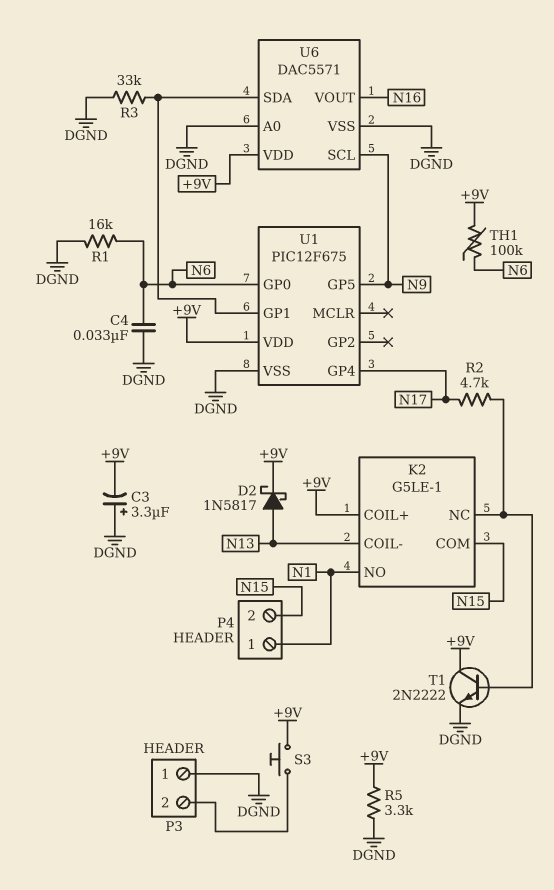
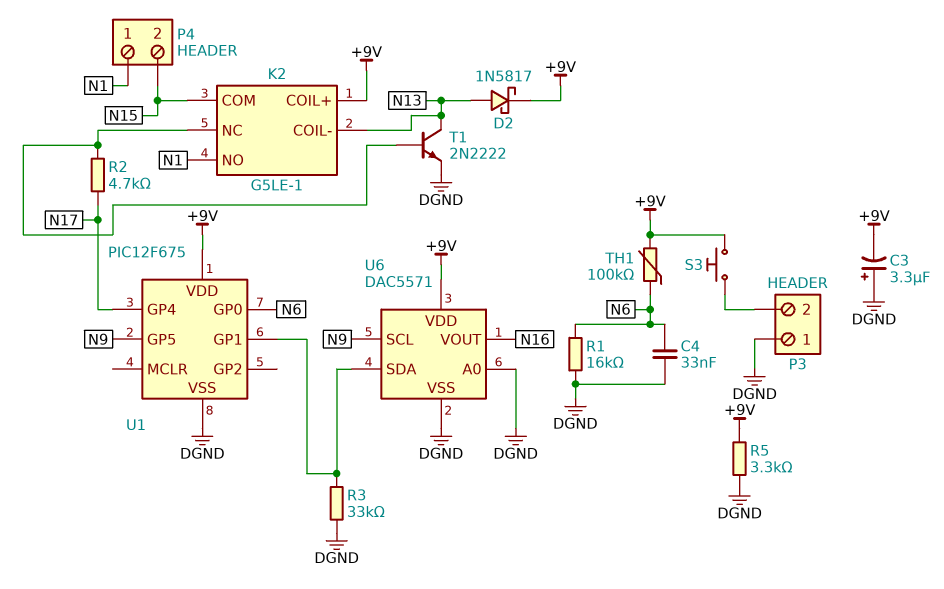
T1: NPN 2N2222 (B K2/NC, C +9V, E DGND) -> NPN 2N2222 (B K2/NC, C N13, E DGND)

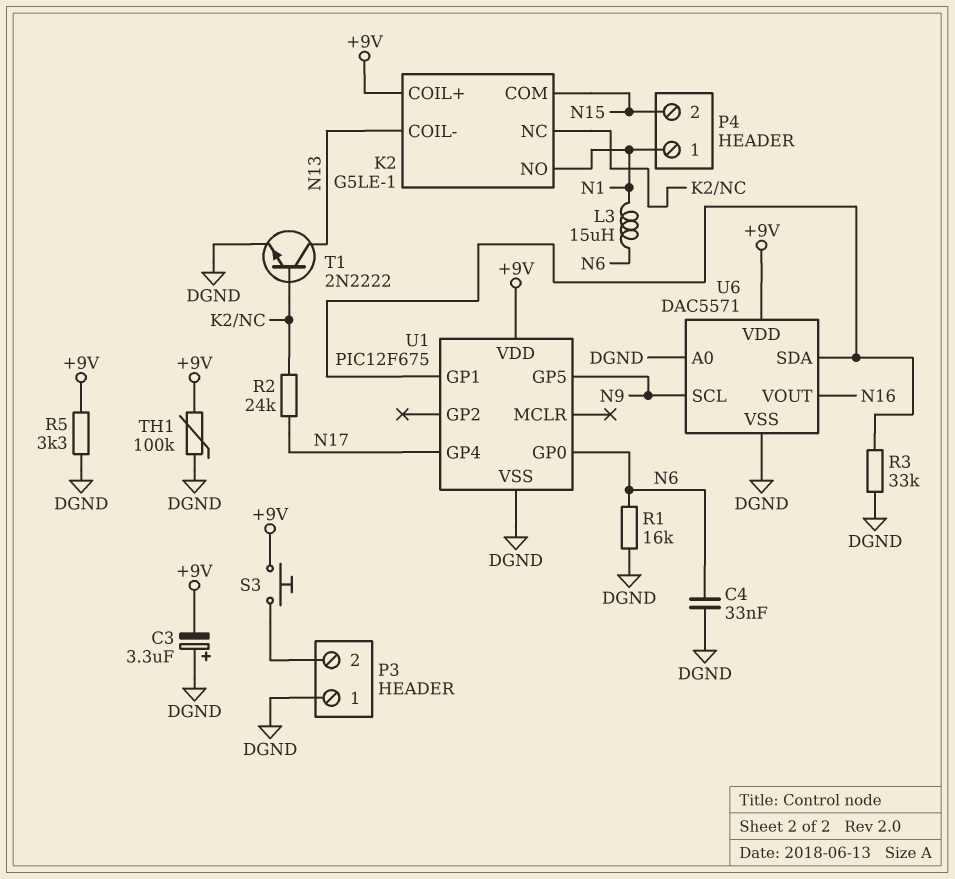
D2: schottky 1N5817 (A N13, K +9V) -> none
L3: none -> 15uH (N1, N6)
R2: 4.7k (K2/NC, N17) -> 24k (K2/NC, N17)
TH1: 100k (+9V, N6) -> 100k (+9V, DGND)

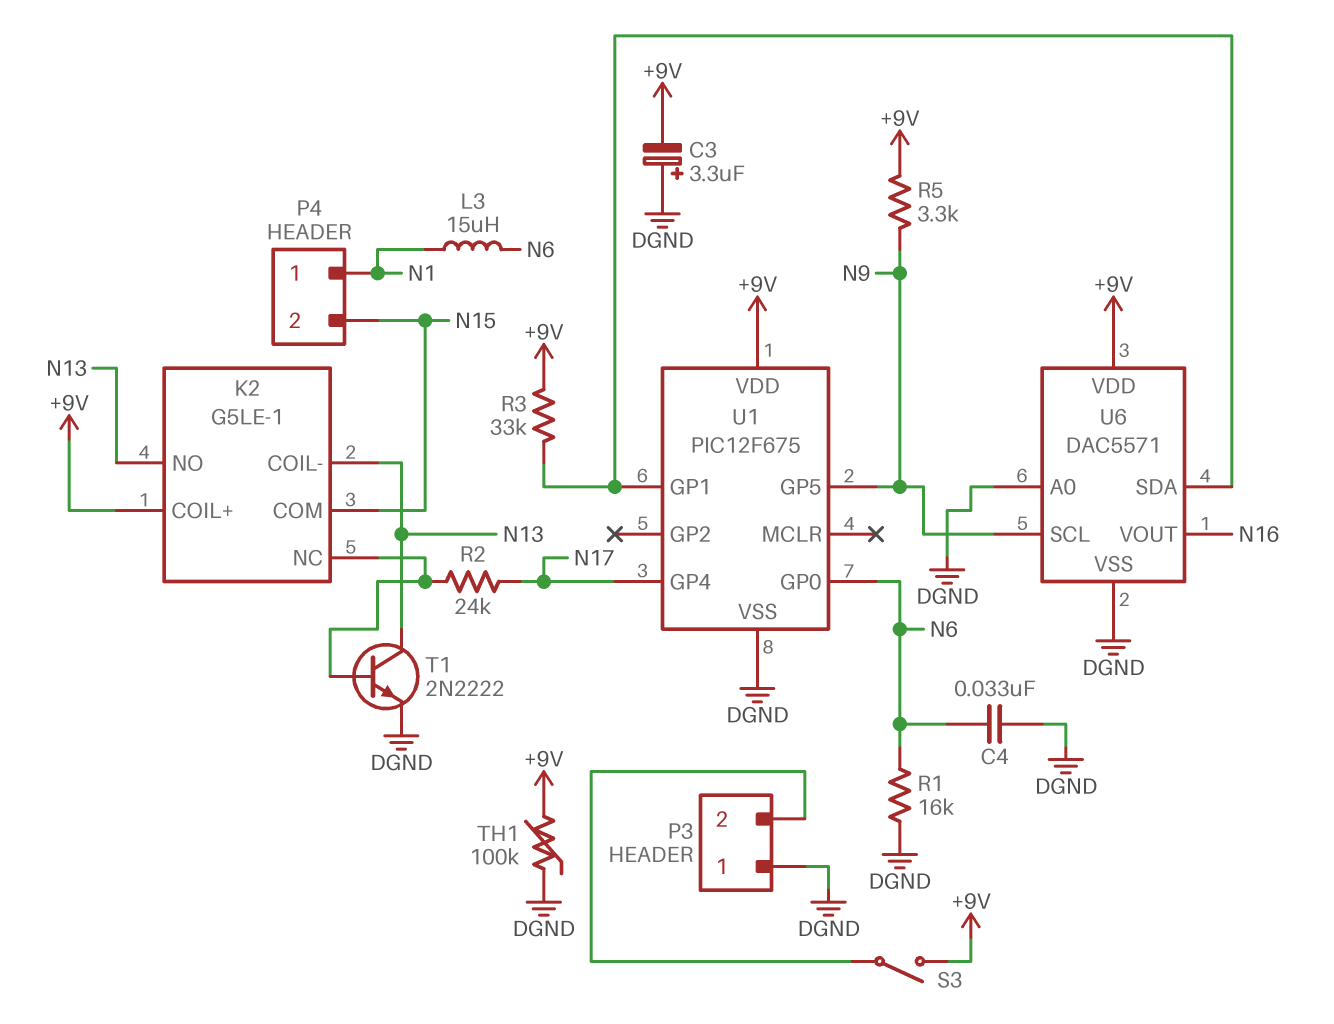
K2 pin NO: N1 -> N13
R3: 33k (DGND, U1/GP1) -> 33k (+9V, U1/GP1)
R5: 3.3k (+9V, DGND) -> 3.3k (+9V, N9)
S3: button (+9V, P3/2) -> switch (+9V, P3/2)

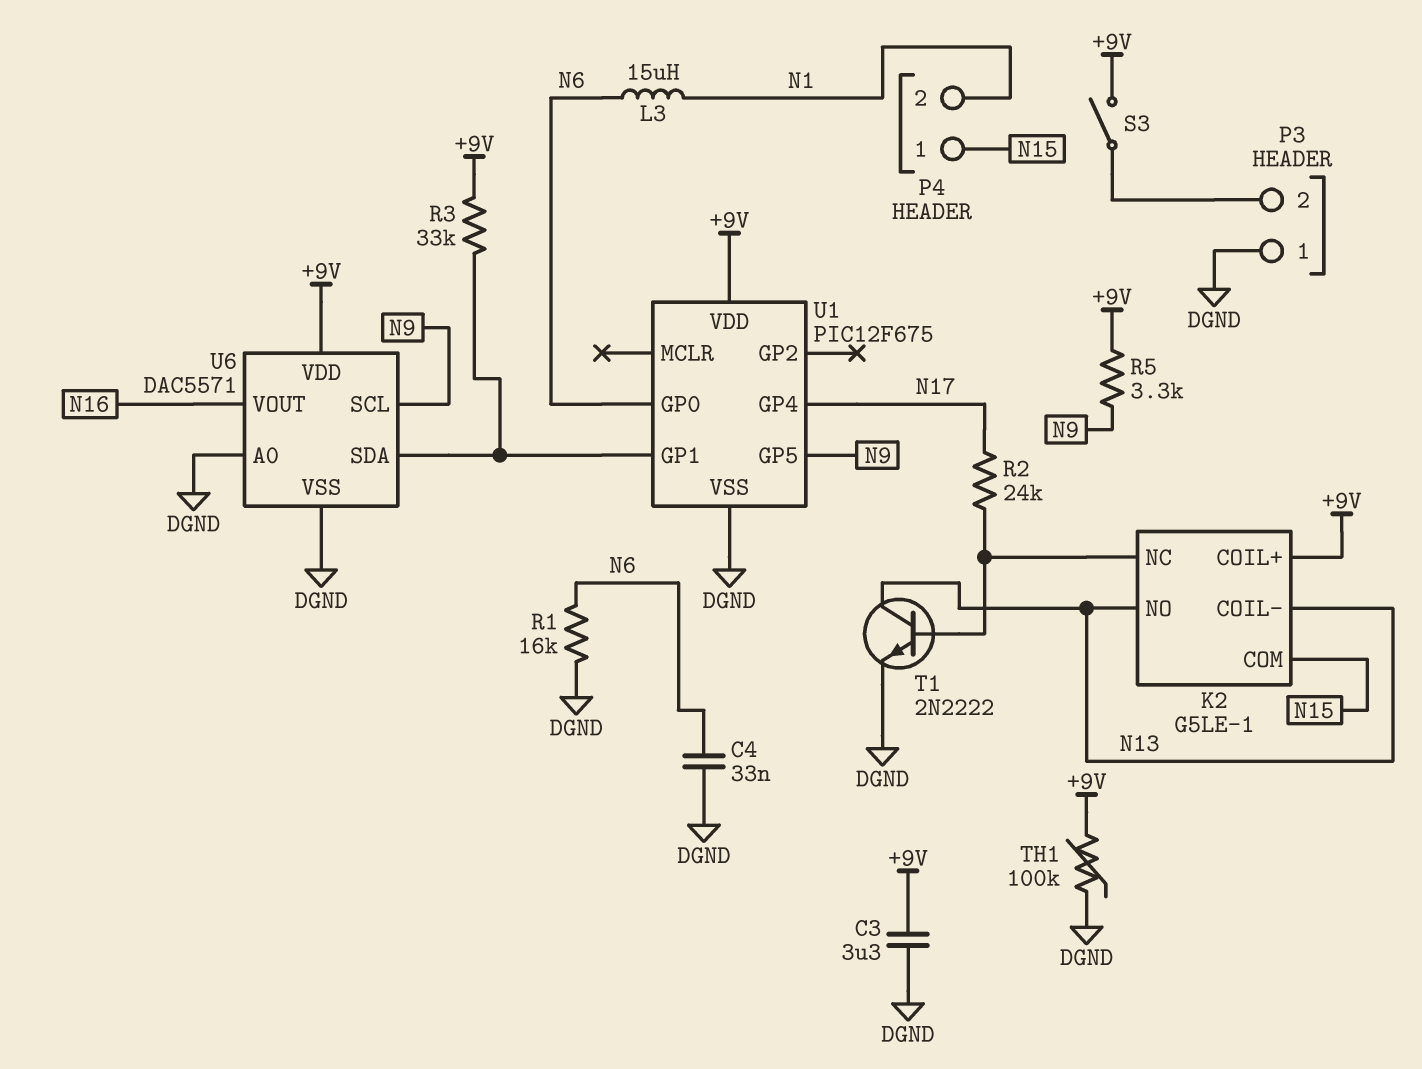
C3: 3.3uF (plus DGND, minus +9V) -> 3.3uF (+9V, DGND)
P4 pin 1: N1 -> N15
P4 pin 2: N15 -> N1

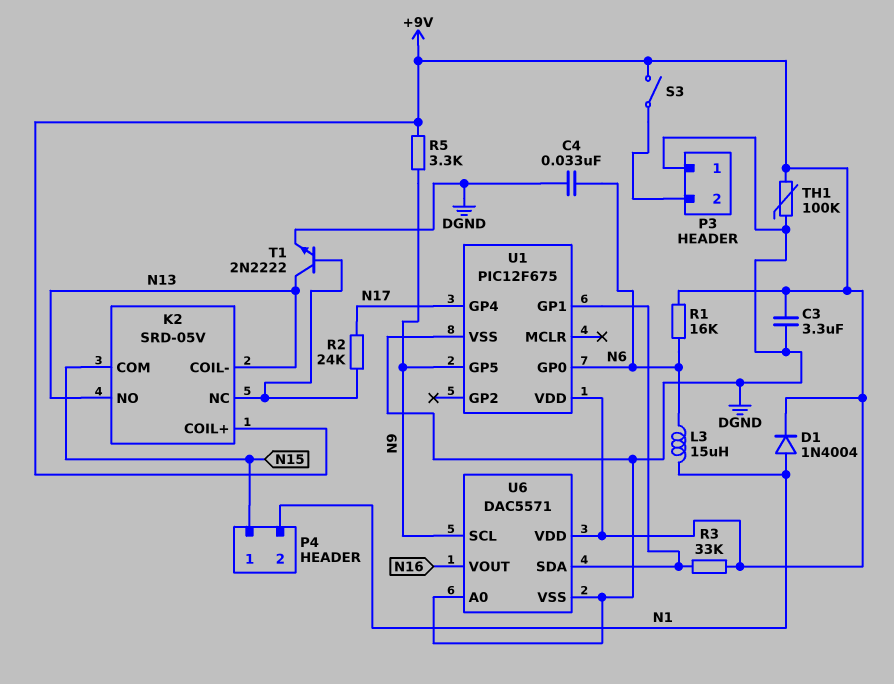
D1: none -> diode 1N4004 (A N1, K +9V)
K2: G5LE-1 -> SRD-05V
R1: 16k (DGND, N6) -> 16k (+9V, N6)

